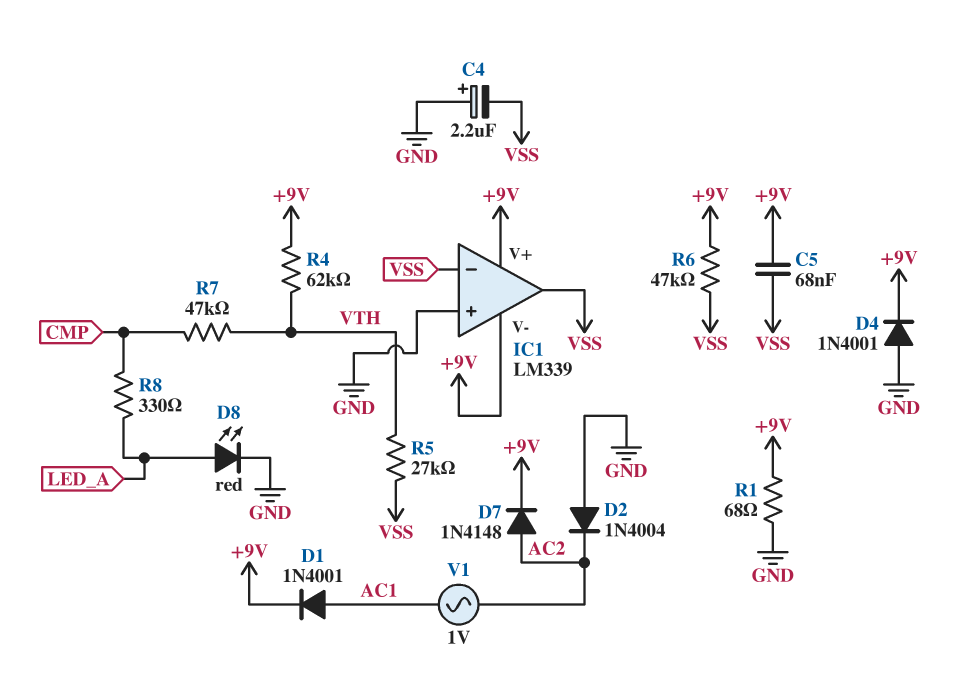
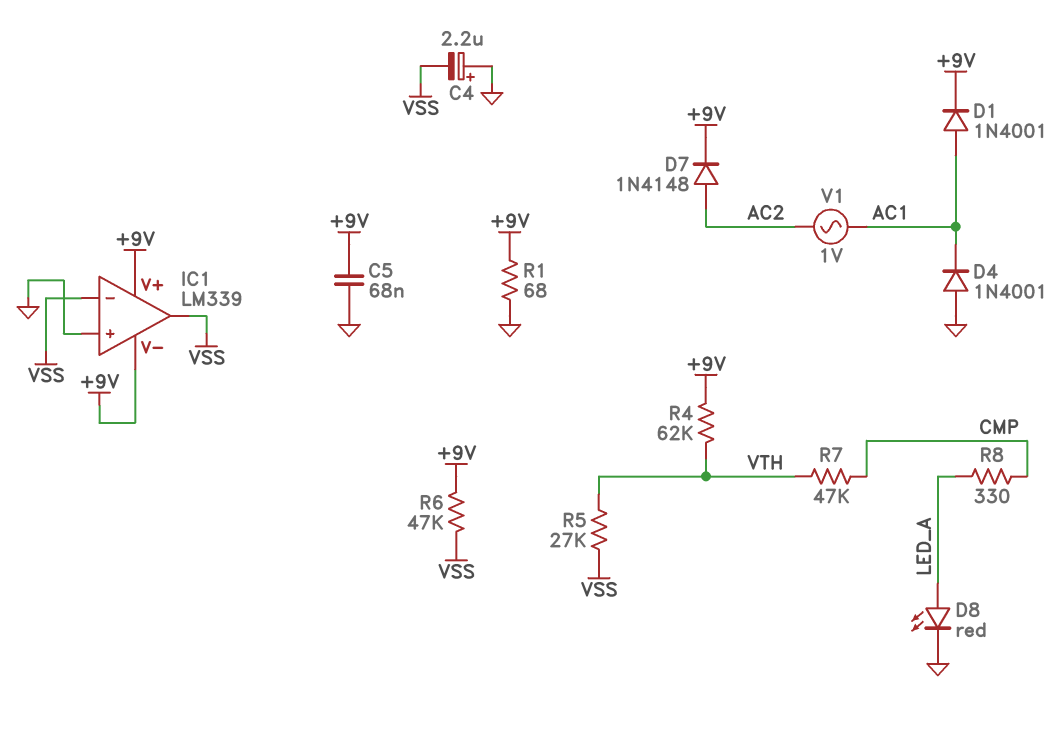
C5: 68nF (+9V, VSS) -> 68nF (+9V, GND)
D2: diode 1N4004 (A GND, K AC2) -> none
D4: diode 1N4001 (A GND, K +9V) -> diode 1N4001 (A GND, K AC1)

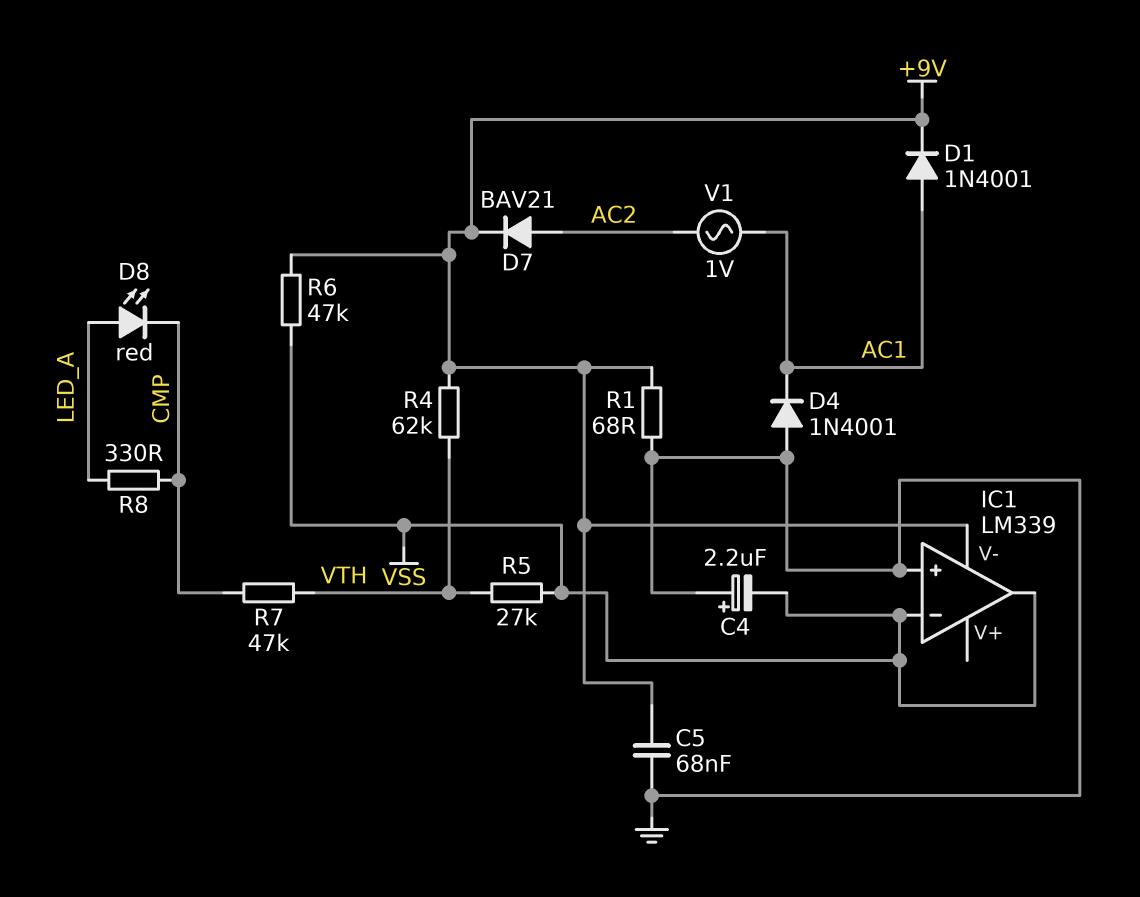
D7: diode 1N4148 (A AC2, K +9V) -> diode BAV21 (A AC2, K +9V)
D8: LED red (A LED_A, K GND) -> LED red (A LED_A, K CMP)
IC1 pin V+: +9V -> none

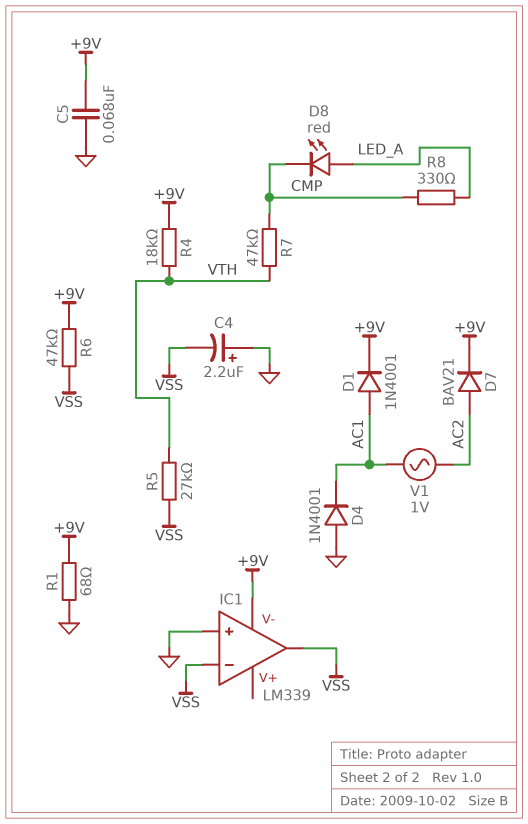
R4: 62k (+9V, VTH) -> 18k (+9V, VTH)

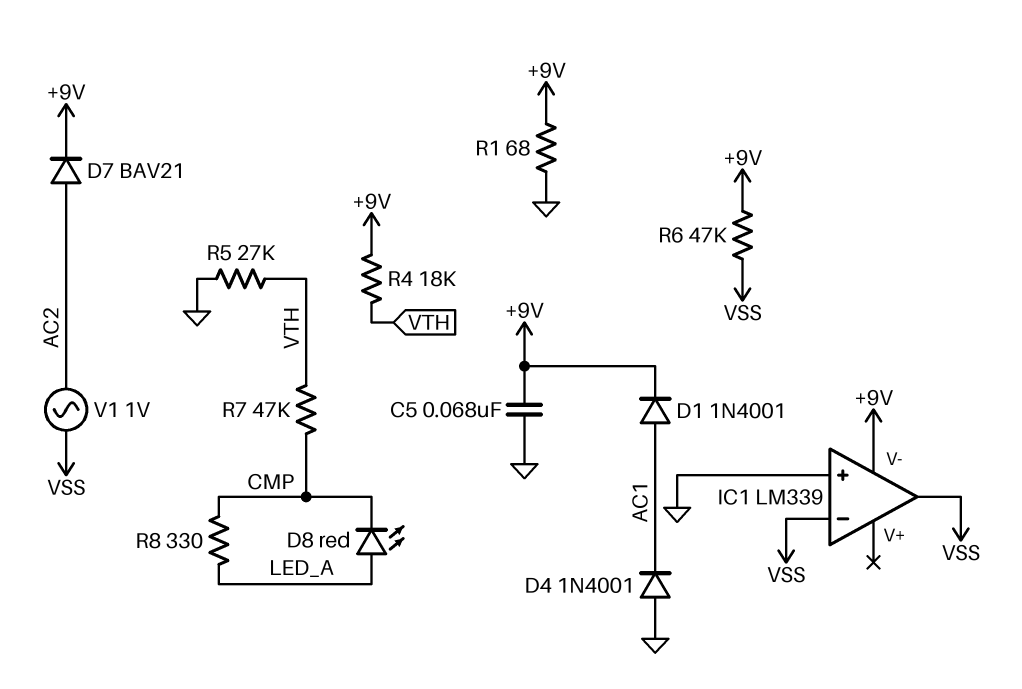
C4: 2.2uF (plus GND, minus VSS) -> none
R5: 27k (VSS, VTH) -> 27k (GND, VTH)
V1: AC 1V (AC1, AC2) -> AC 1V (AC2, VSS)

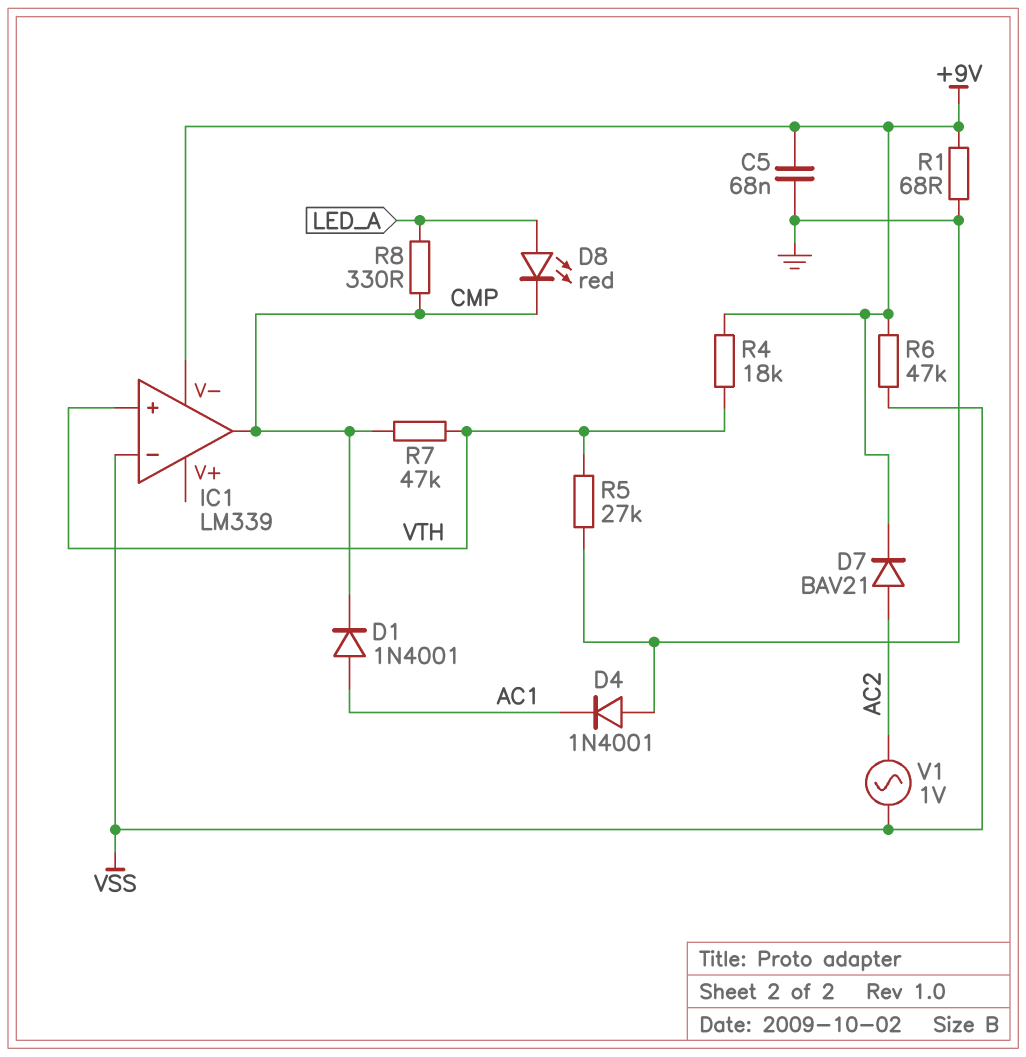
D1: diode 1N4001 (A AC1, K +9V) -> diode 1N4001 (A AC1, K CMP)
IC1 pin in+: GND -> VTH
IC1 pin out: VSS -> CMP

